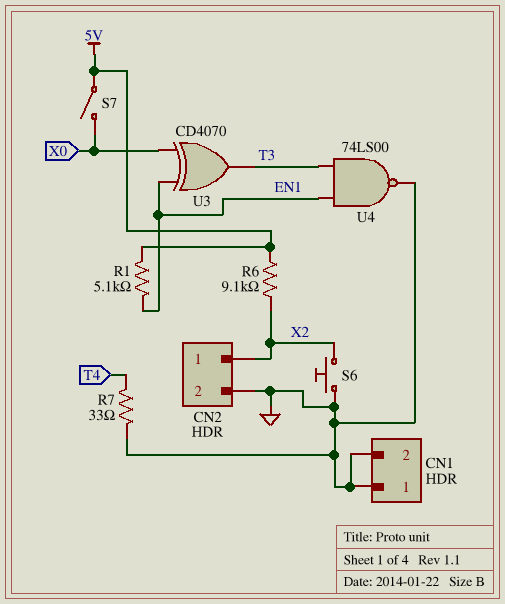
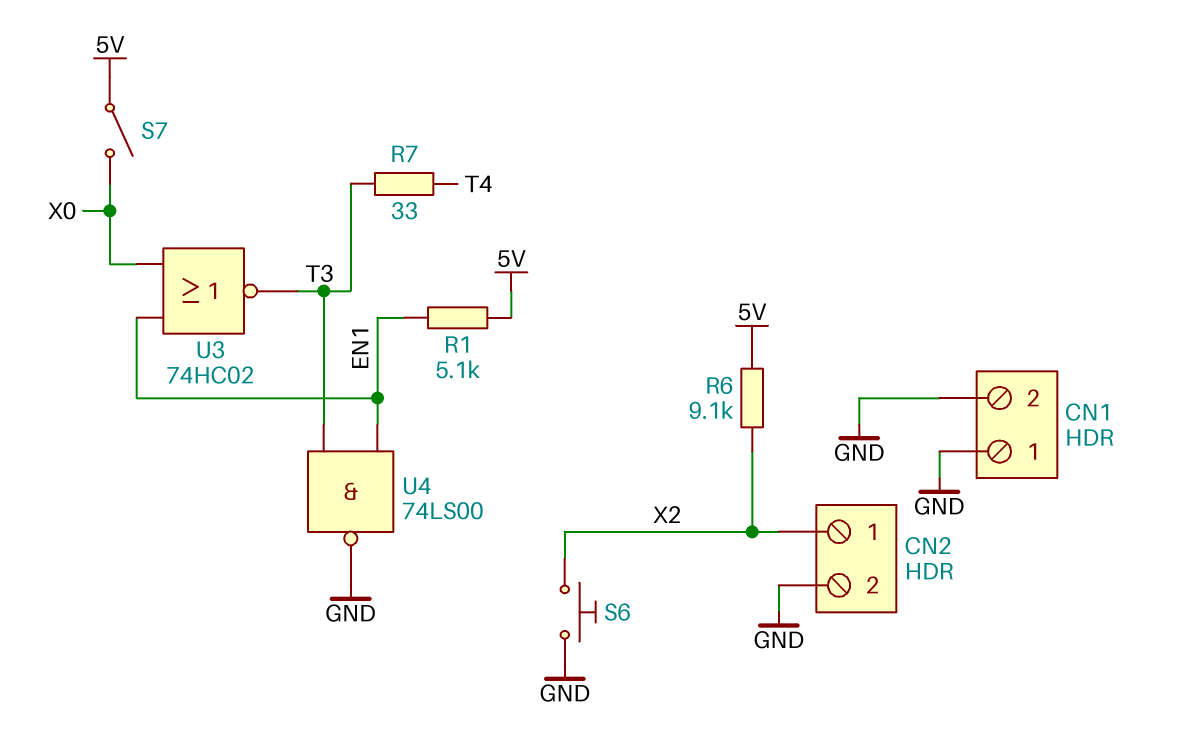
R7: 33 (GND, T4) -> 33 (T3, T4)
U3: XOR CD4070 (in EN1, in X0, out T3) -> NOR 74HC02 (in EN1, in X0, out T3)

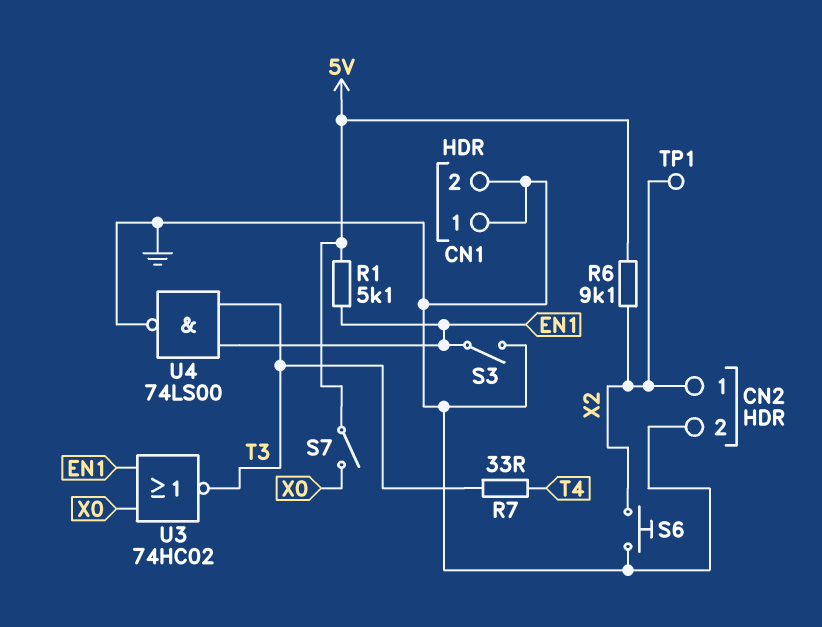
S3: none -> switch (EN1, GND)
TP1: none -> test point (X2)

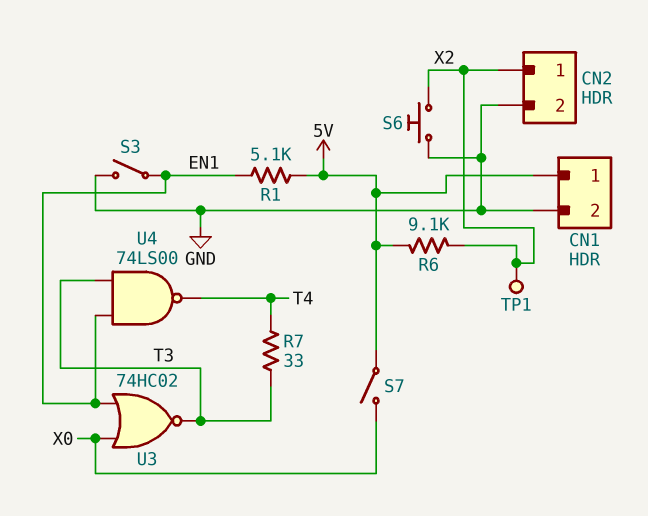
CN1 pin 1: GND -> 5V
U4: NAND 74LS00 (in EN1, in T3, out GND) -> NAND 74LS00 (in EN1, in T3, out T4)

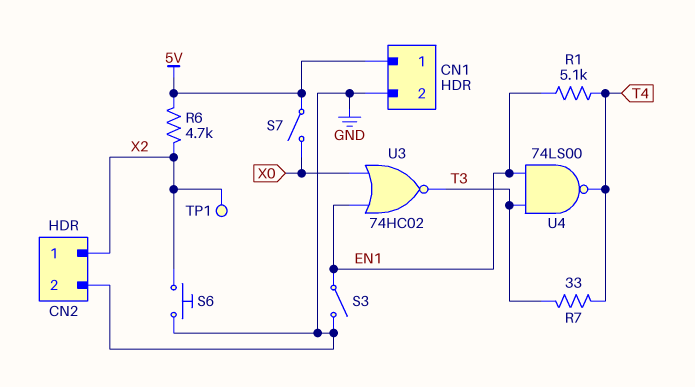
R1: 5.1k (5V, EN1) -> 5.1k (EN1, T4)
R6: 9.1k (5V, X2) -> 4.7k (5V, X2)

